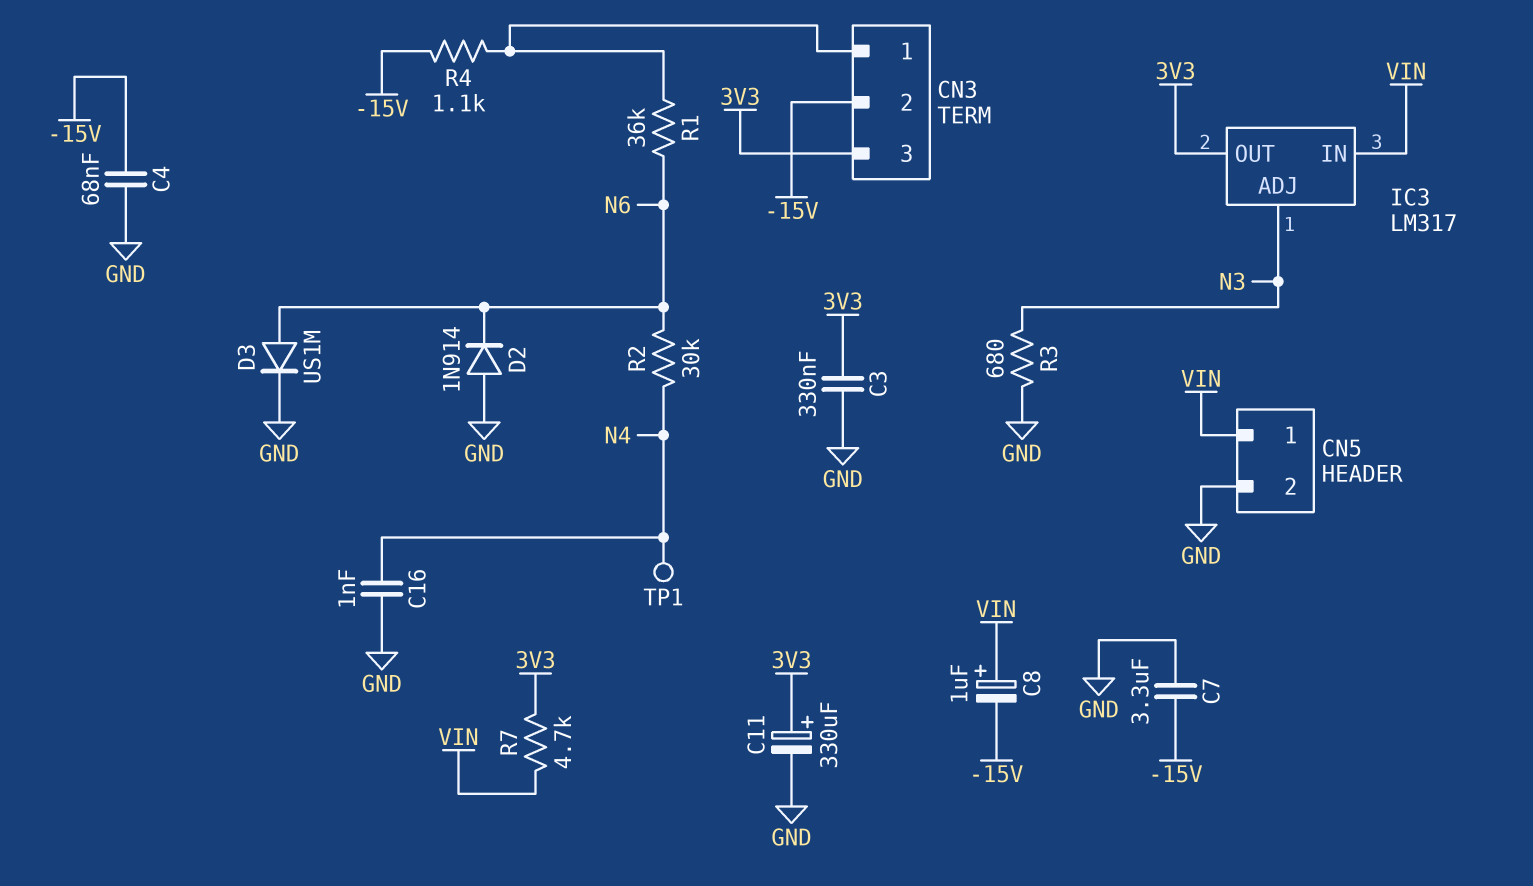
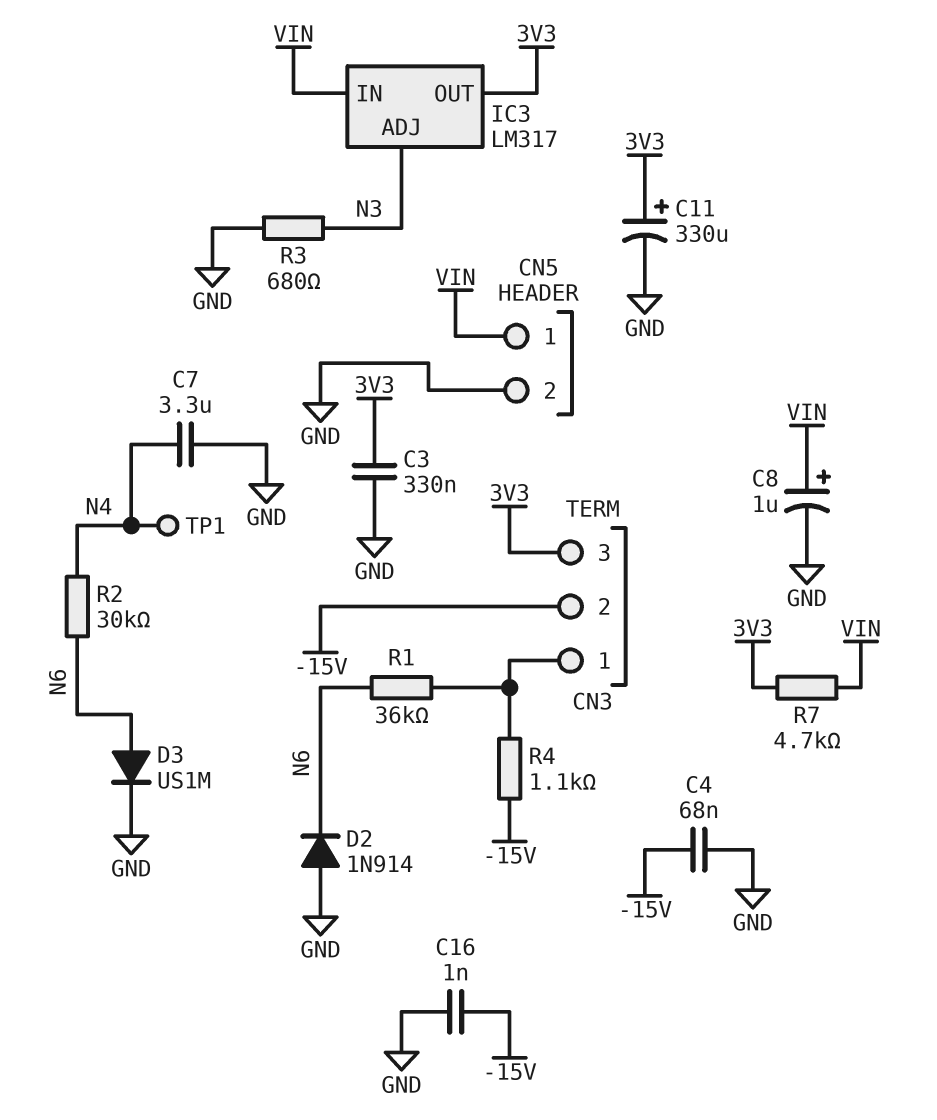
C7: 3.3uF (-15V, GND) -> 3.3uF (GND, N4)
C8: 1uF (plus VIN, minus -15V) -> 1uF (plus VIN, minus GND)
C16: 1nF (GND, N4) -> 1nF (-15V, GND)

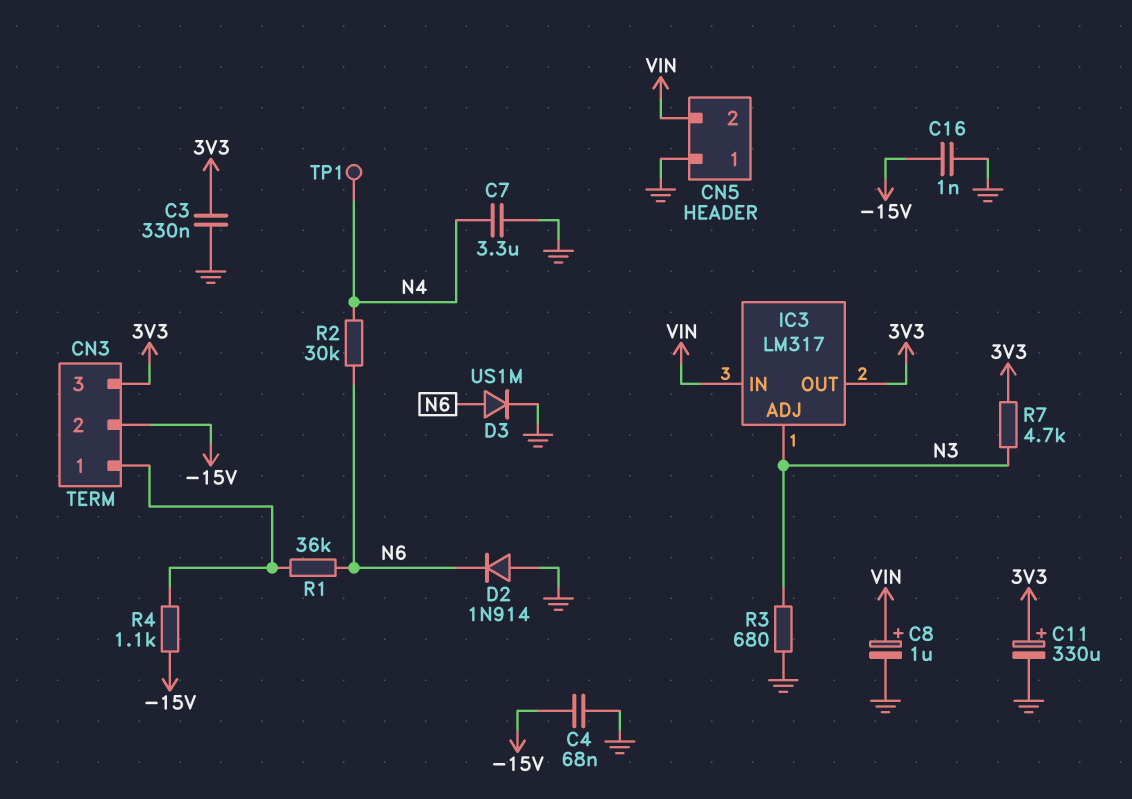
CN5 pin 1: VIN -> GND
CN5 pin 2: GND -> VIN
R7: 4.7k (3V3, VIN) -> 4.7k (3V3, N3)

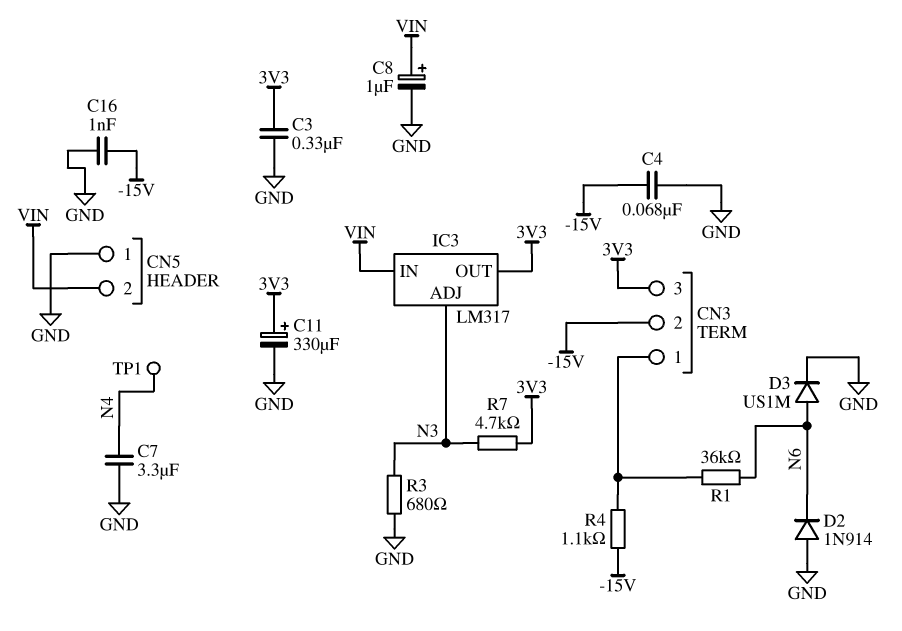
R2: 30k (N4, N6) -> none

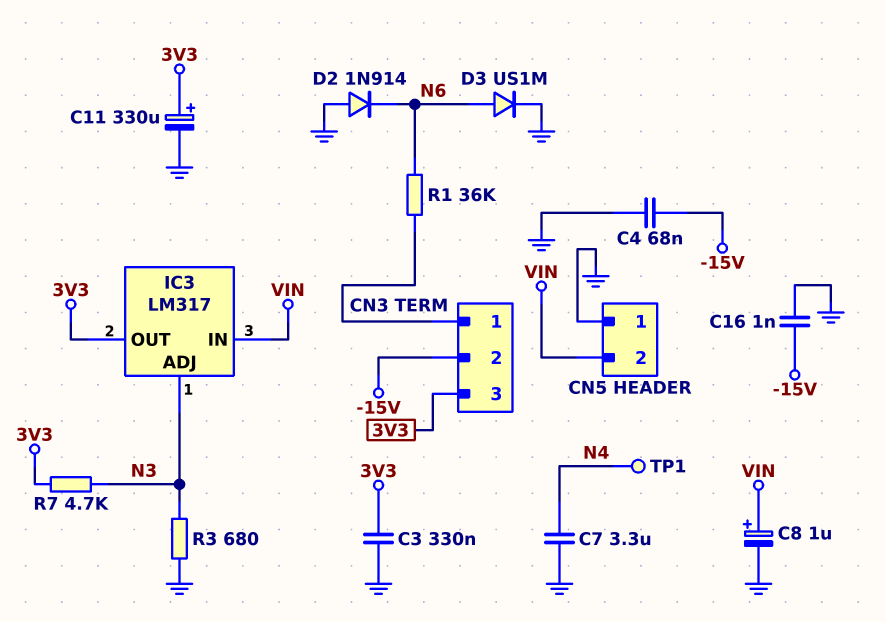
R4: 1.1k (-15V, CN3/1) -> none

